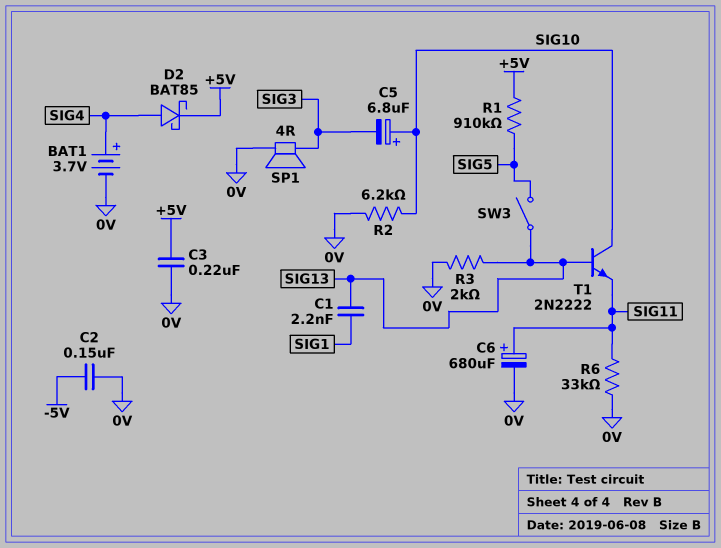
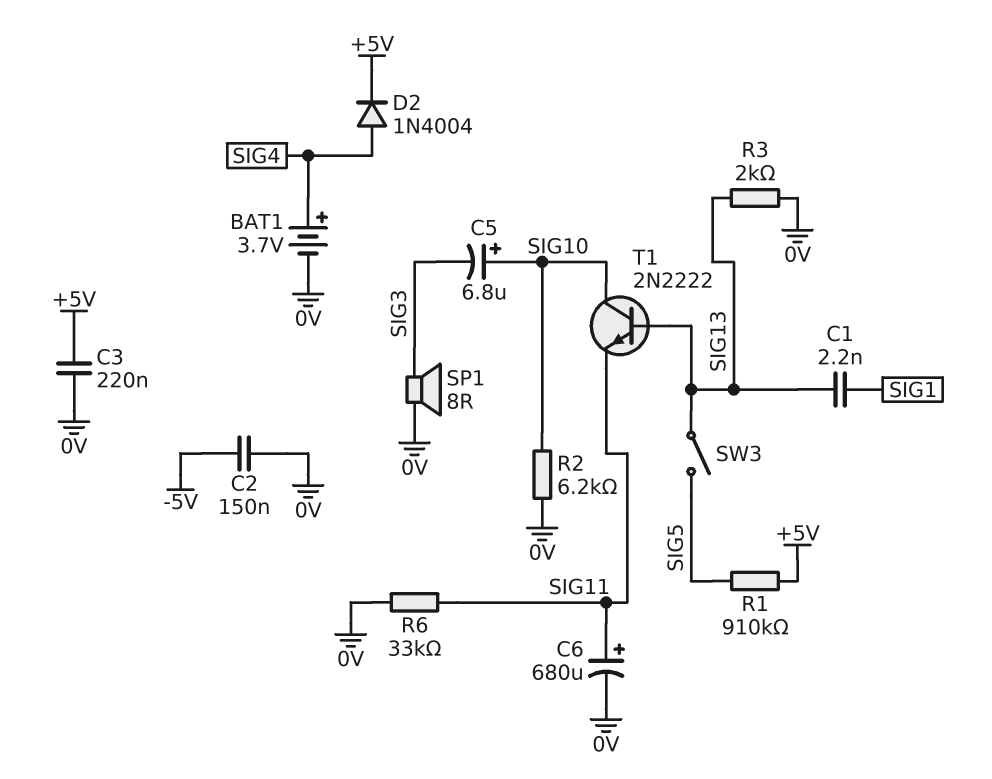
D2: schottky BAT85 (A SIG4, K +5V) -> diode 1N4004 (A SIG4, K +5V)
SP1: speaker 4R (0V, SIG3) -> speaker 8R (0V, SIG3)

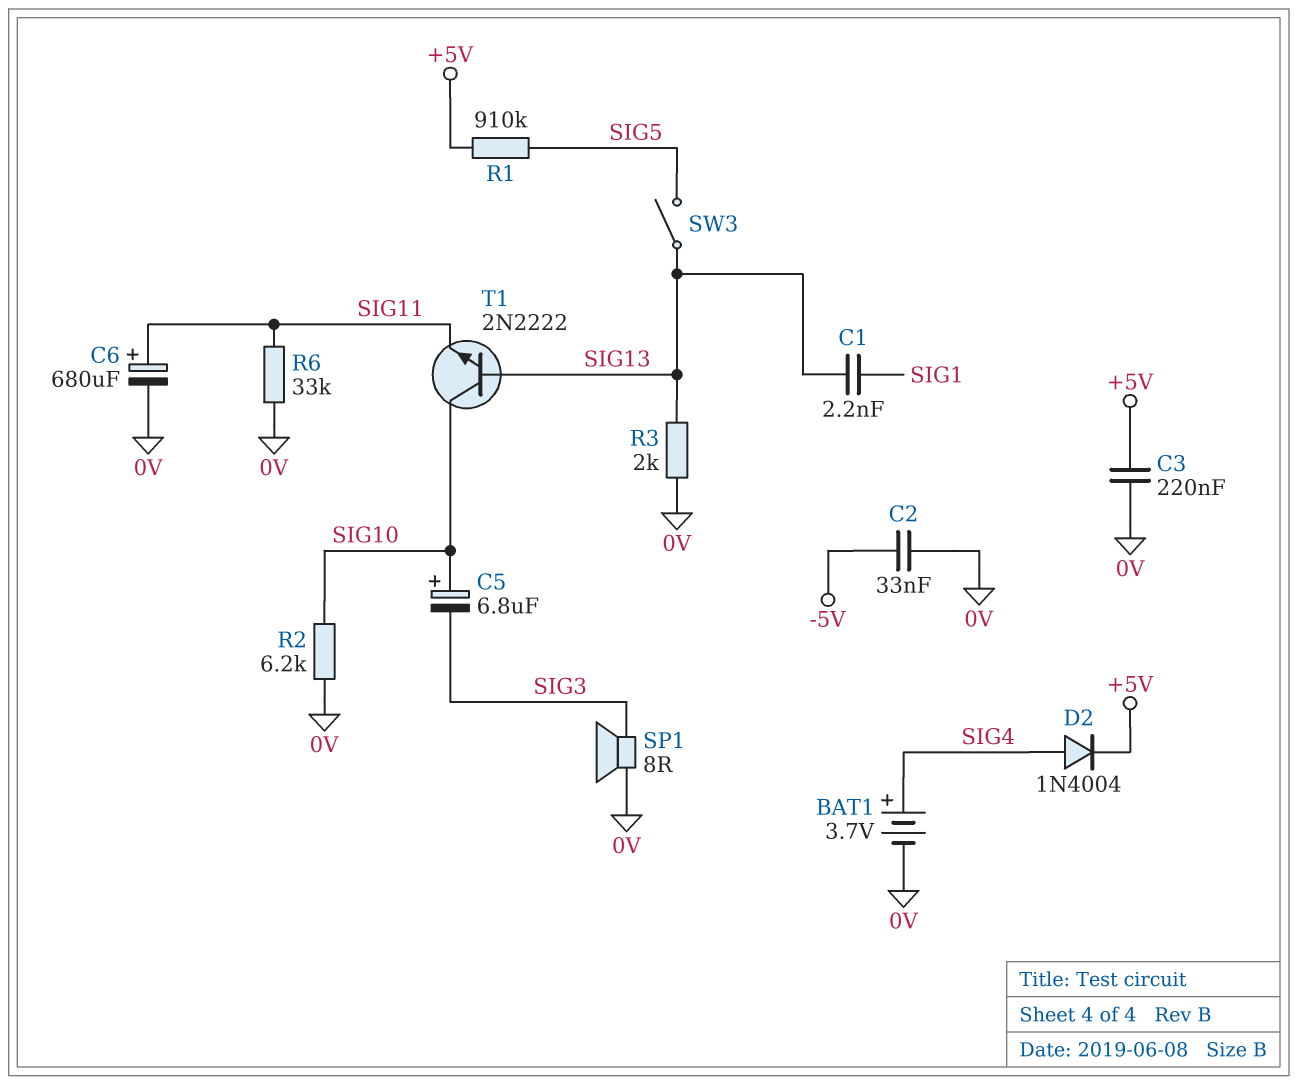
C2: 150nF (-5V, 0V) -> 33nF (-5V, 0V)

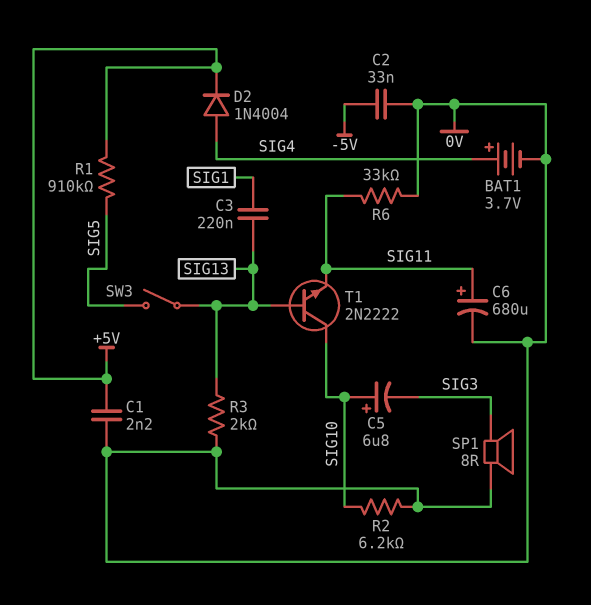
C1: 2.2nF (SIG1, SIG13) -> 2.2nF (+5V, 0V)
C3: 220nF (+5V, 0V) -> 220nF (SIG1, SIG13)

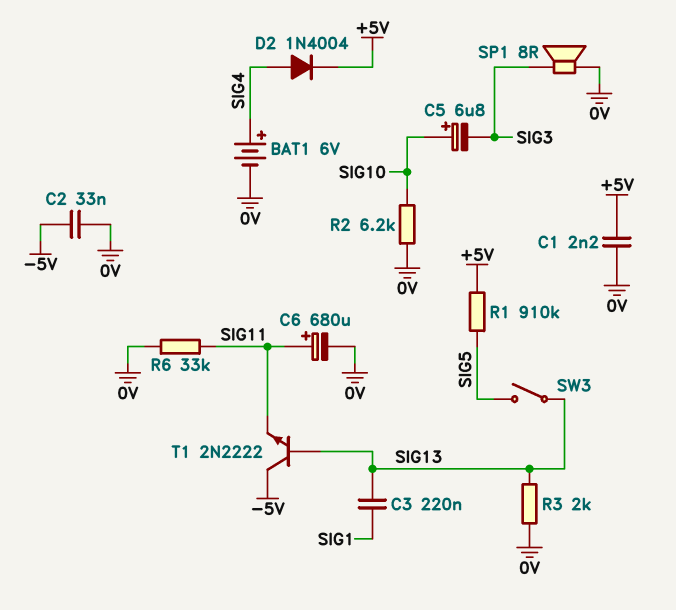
BAT1: 3.7V (plus SIG4, minus 0V) -> 6V (plus SIG4, minus 0V)
T1: NPN 2N2222 (B SIG13, C SIG10, E SIG11) -> NPN 2N2222 (B SIG13, C -5V, E SIG11)

